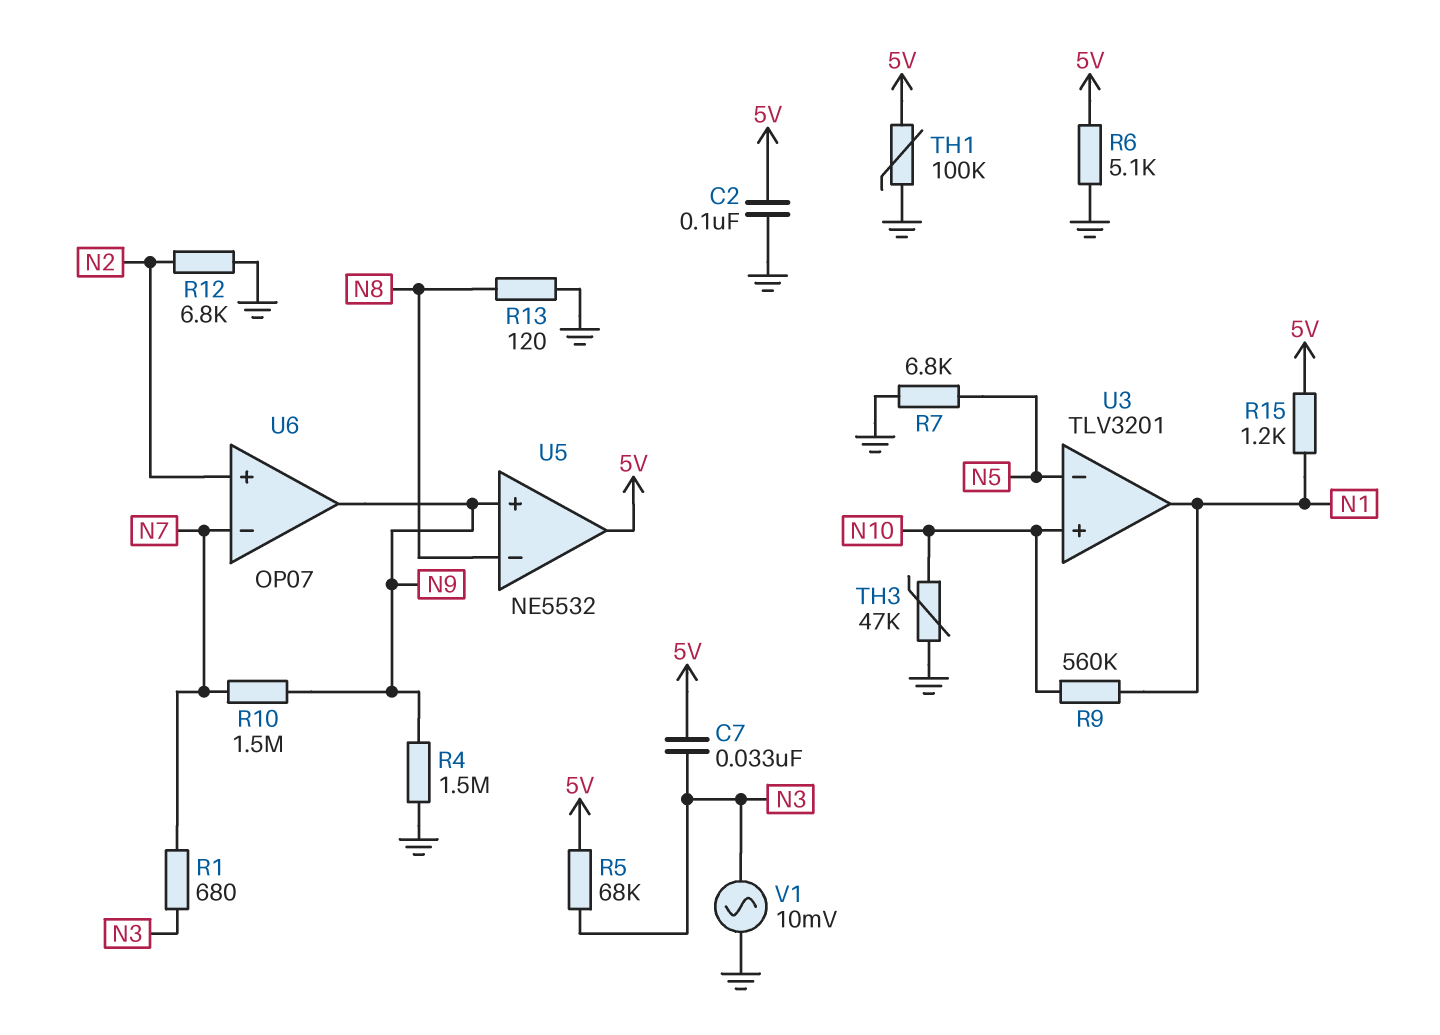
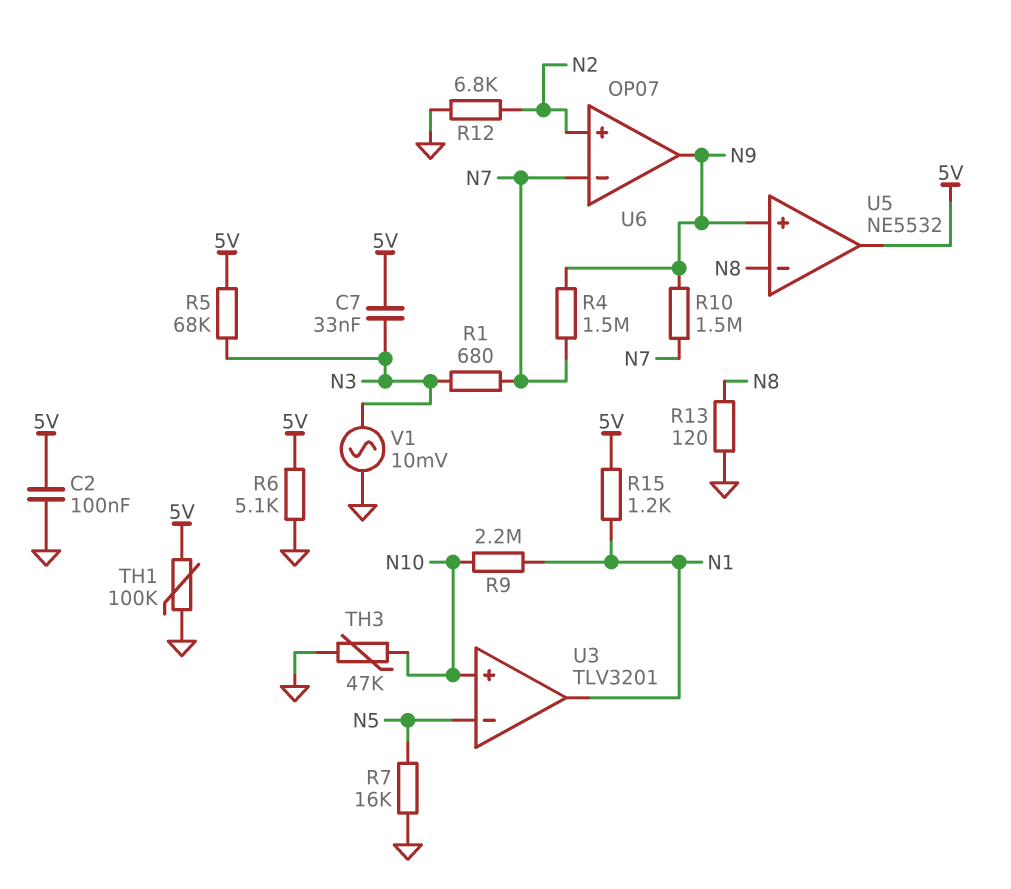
R4: 1.5M (GND, N9) -> 1.5M (N7, N9)
R7: 6.8k (GND, N5) -> 16k (GND, N5)
R9: 560k (N1, N10) -> 2.2M (N1, N10)

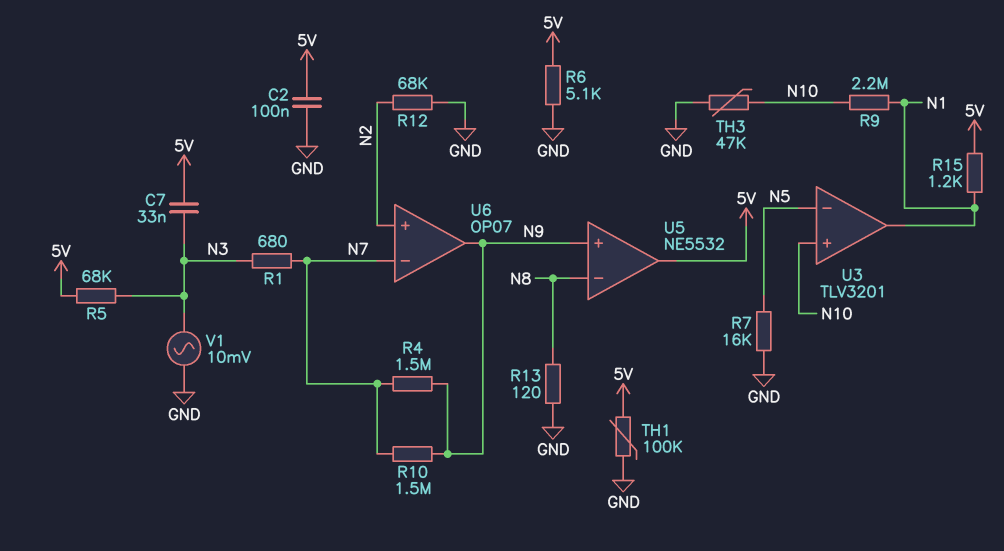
R12: 6.8k (GND, N2) -> 68k (GND, N2)

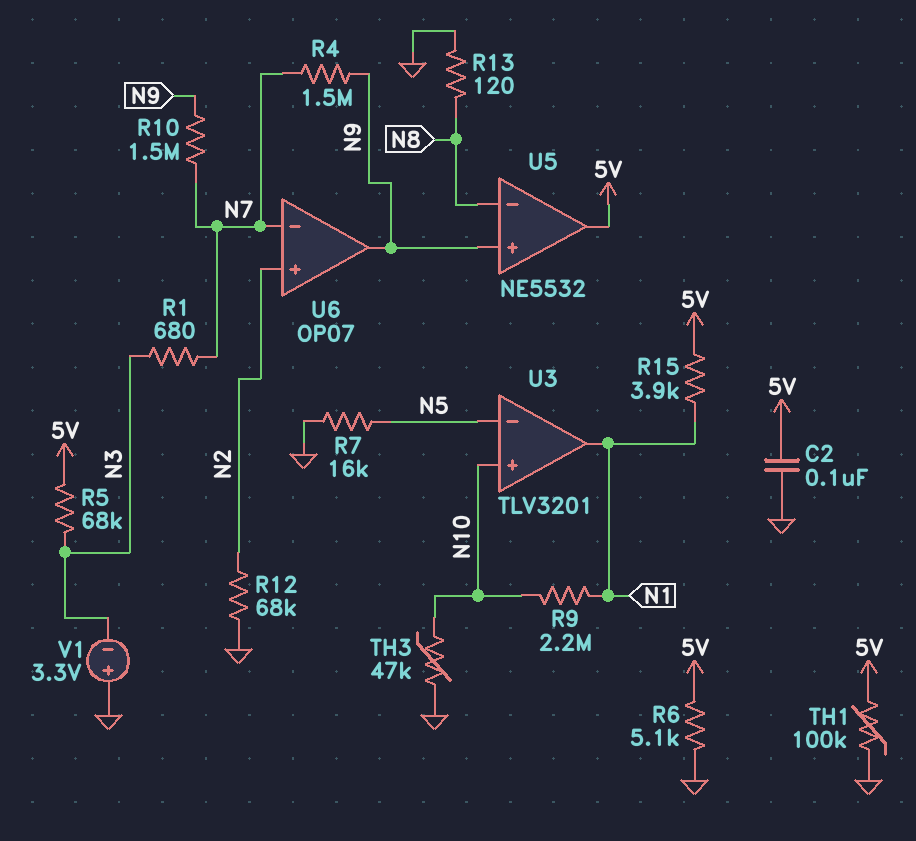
C7: 33nF (5V, N3) -> none
R15: 1.2k (5V, N1) -> 3.9k (5V, N1)
V1: AC 10mV (GND, N3) -> 3.3V (plus GND, minus N3)

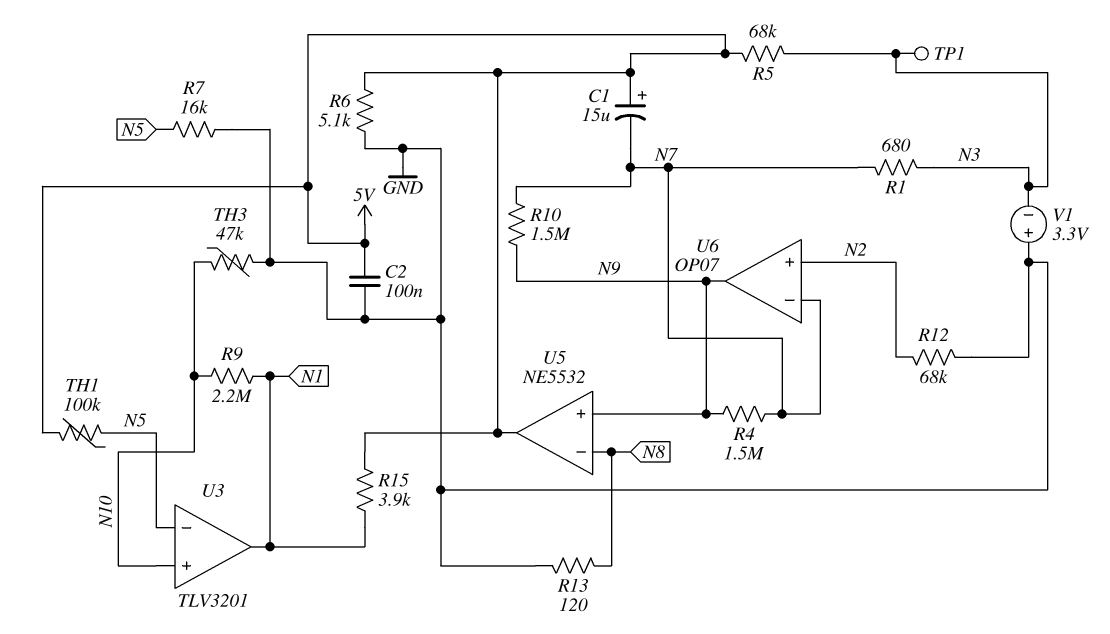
C1: none -> 15uF (plus 5V, minus N7)
TH1: 100k (5V, GND) -> 100k (5V, N5)
TP1: none -> test point (N3)

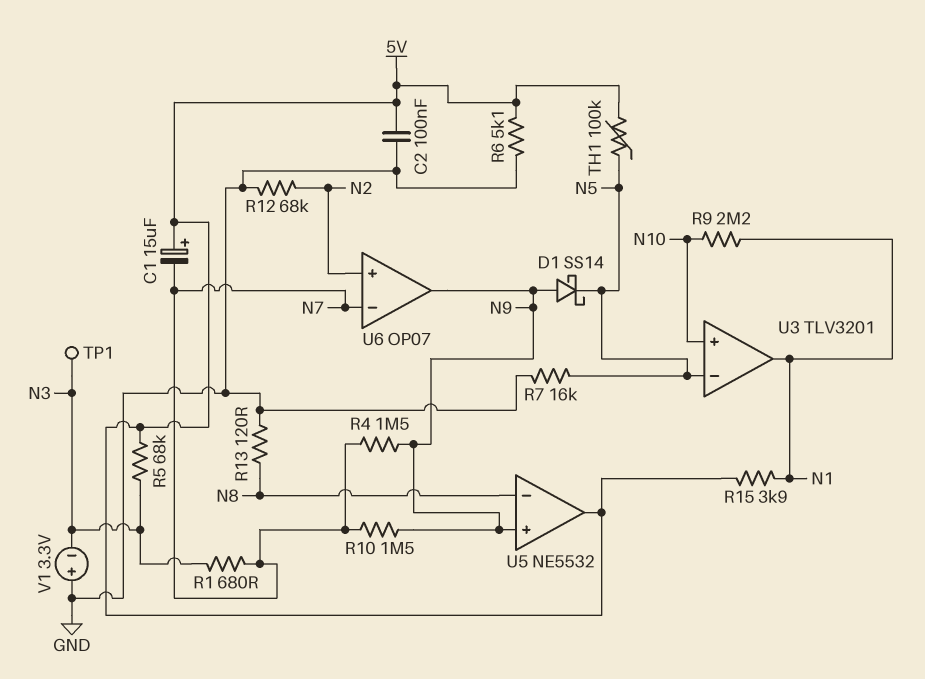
D1: none -> schottky SS14 (A N9, K N5)
TH3: 47k (GND, N10) -> none

